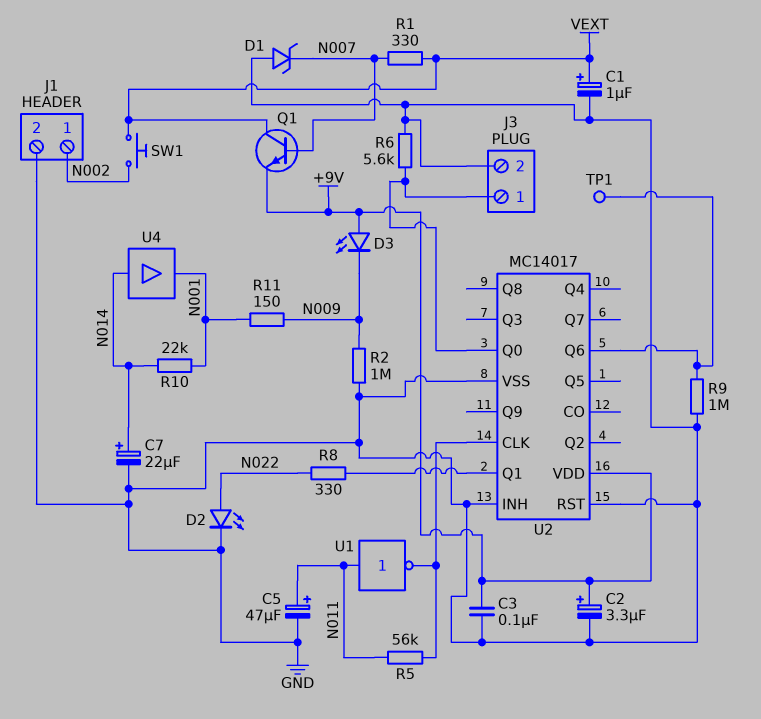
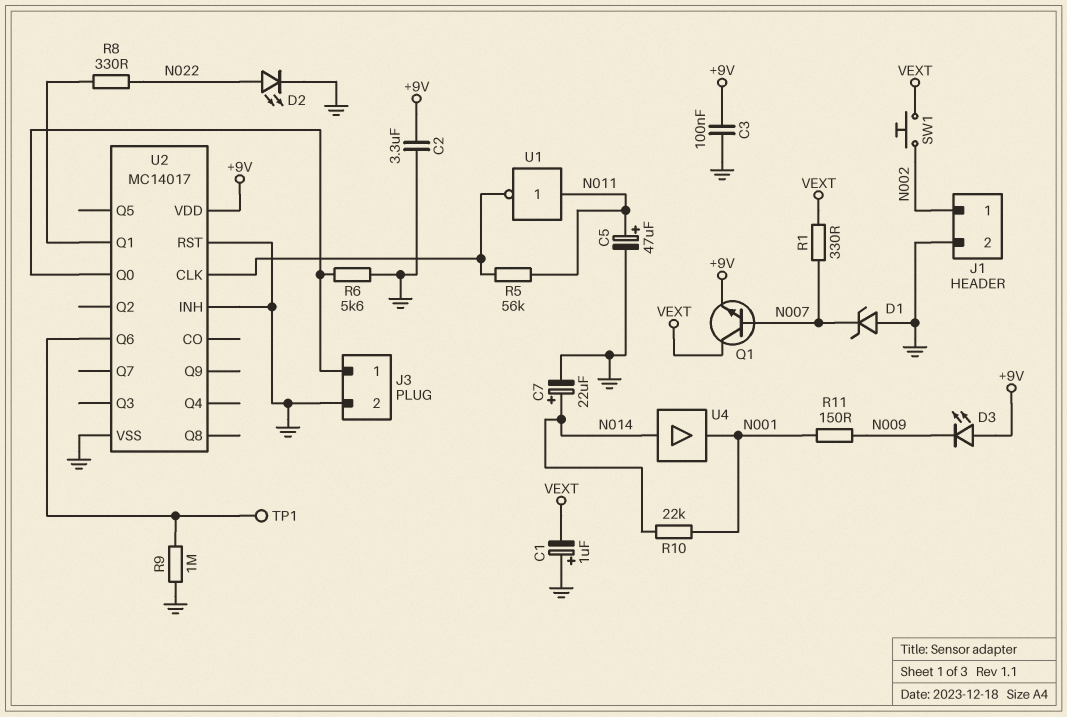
C1: 1uF (plus VEXT, minus GND) -> 1uF (plus GND, minus VEXT)
C2: 3.3uF (plus +9V, minus GND) -> 3.3uF (+9V, GND)
R2: 1M (GND, N009) -> none

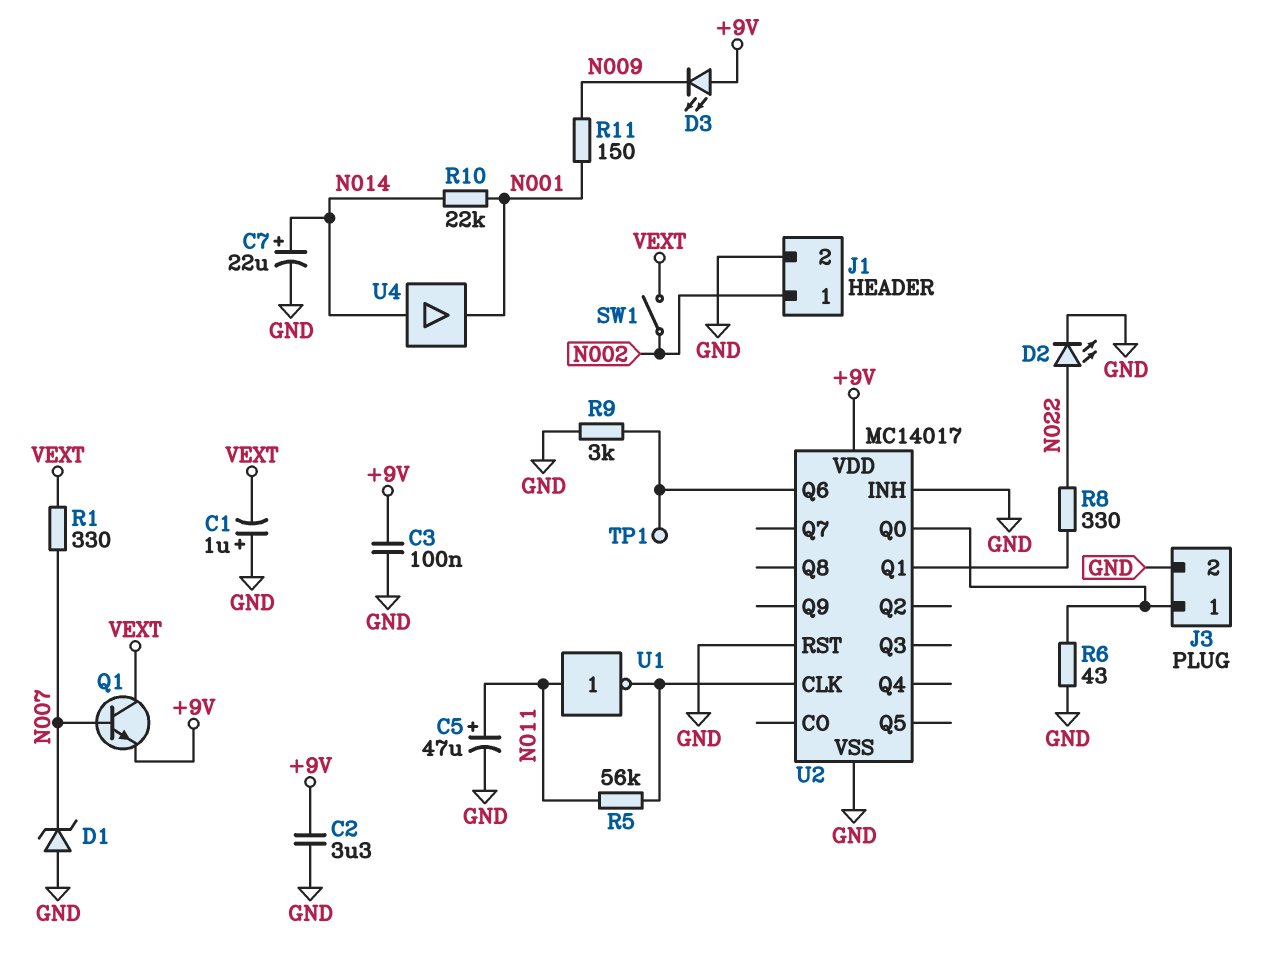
R6: 5.6k (GND, J3/1) -> 43 (GND, J3/1)
R9: 1M (GND, U2/Q6) -> 3k (GND, U2/Q6)
SW1: button (N002, VEXT) -> switch (N002, VEXT)

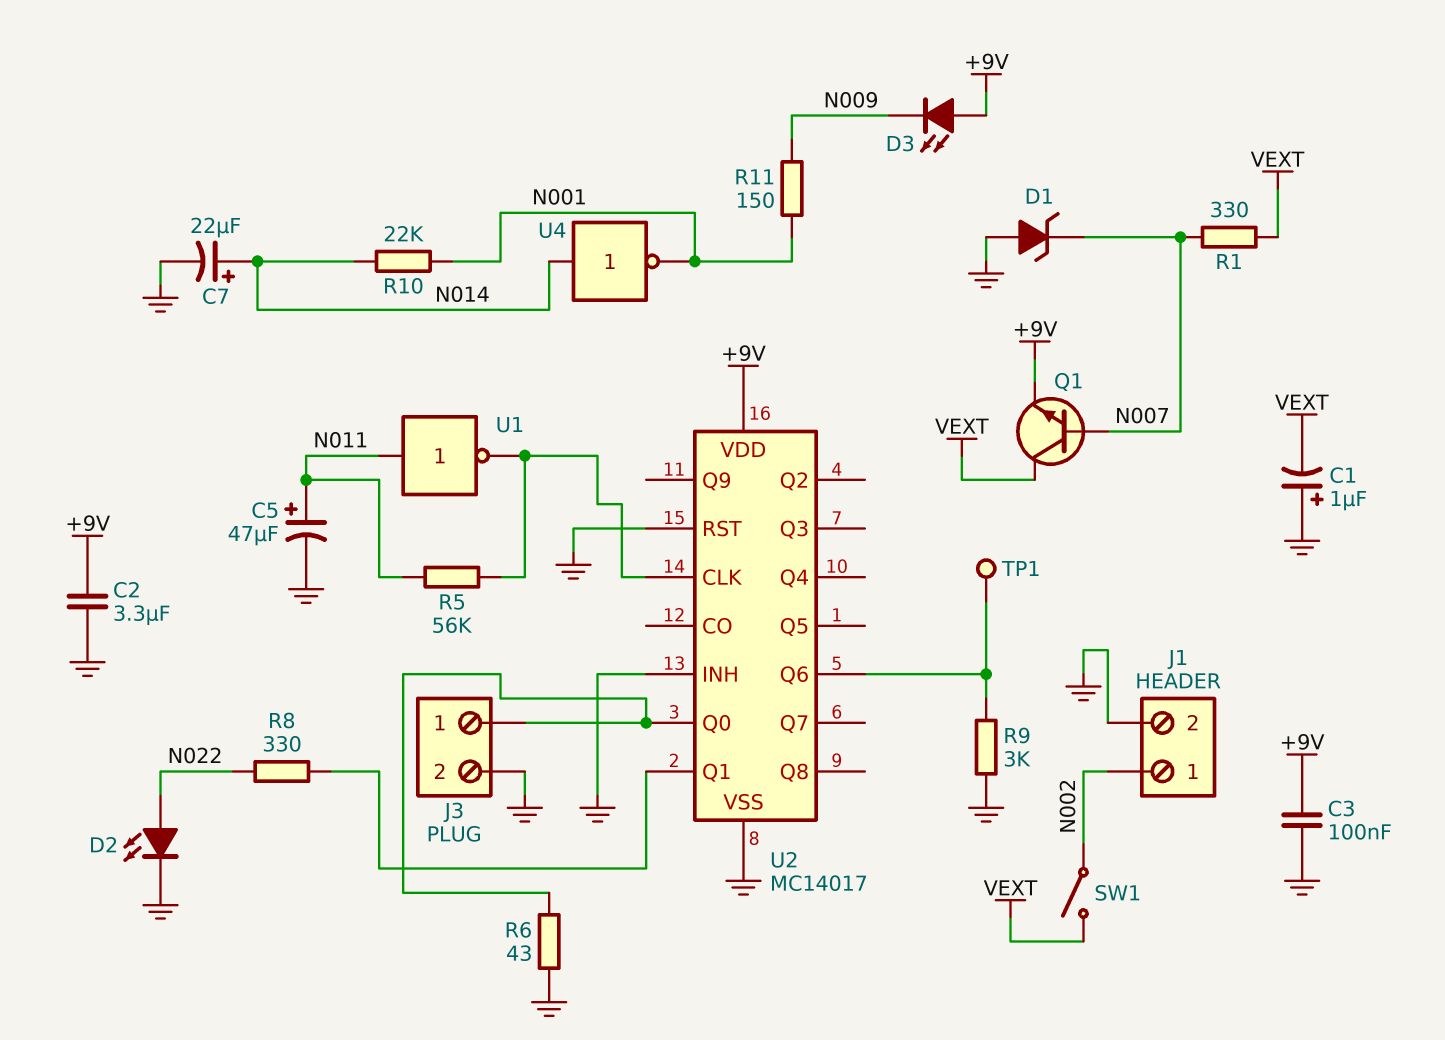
U4: buffer (in N014, out N001) -> NOT (in N014, out N001)

